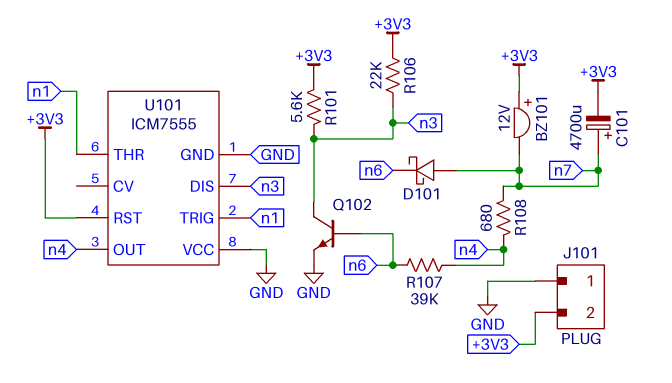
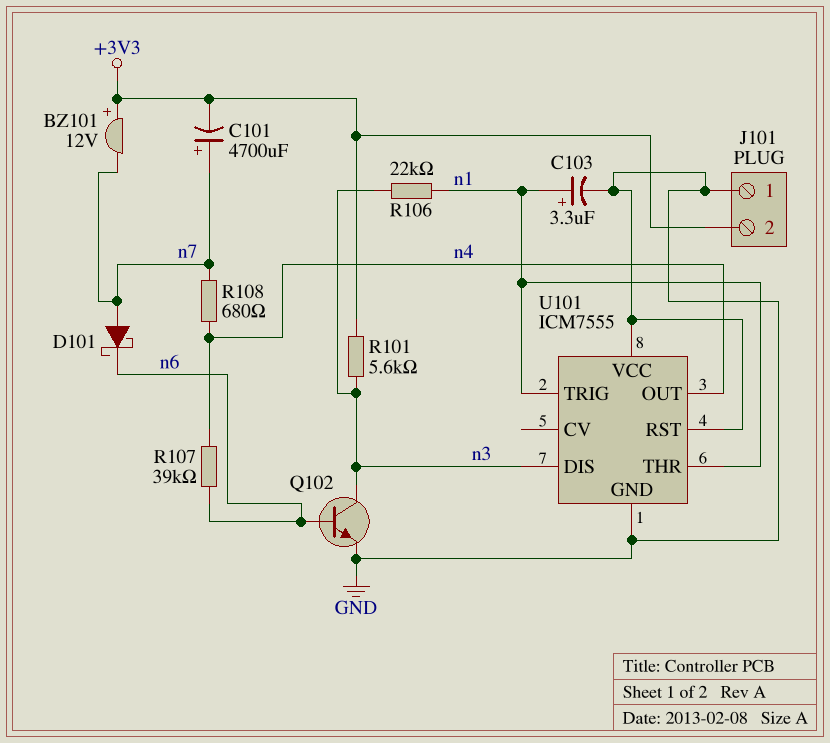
C103: none -> 3.3uF (plus n1, minus GND)
R106: 22k (+3V3, n3) -> 22k (n1, n3)
U101 pin RST: +3V3 -> GND

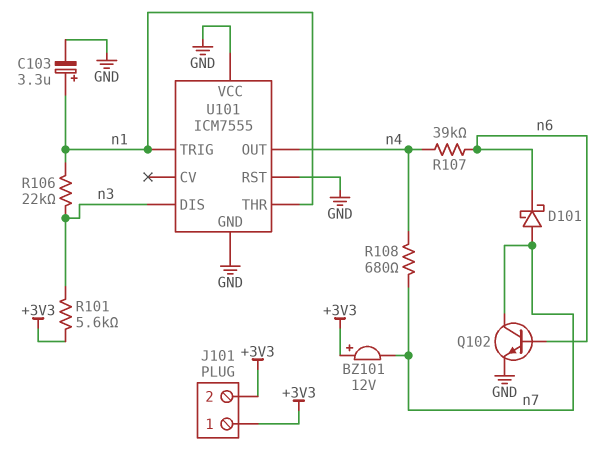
C101: 4700uF (plus n7, minus +3V3) -> none
J101 pin 1: GND -> +3V3
Q102: NPN (B n6, C n3, E GND) -> NPN (B n6, C n7, E GND)

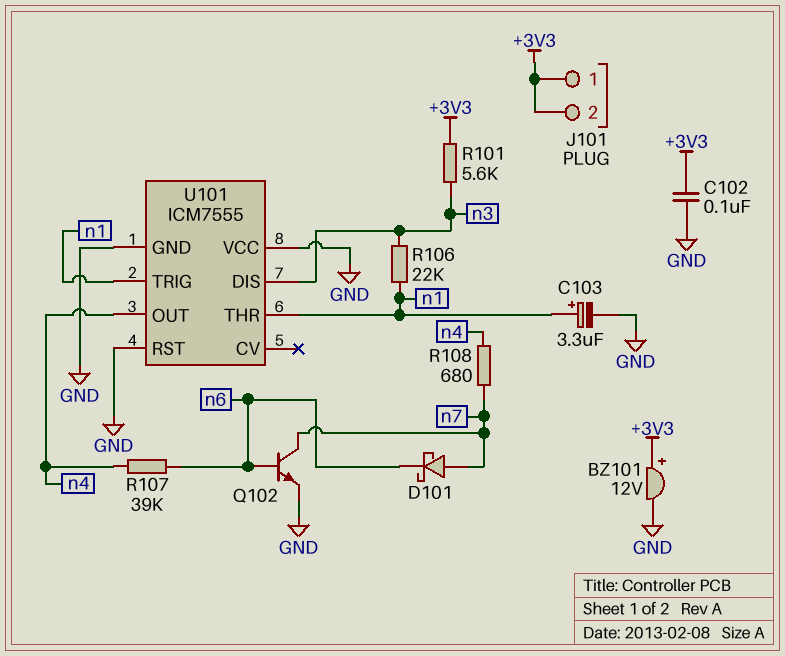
BZ101: buzzer 12V (plus +3V3, minus n7) -> buzzer 12V (plus +3V3, minus GND)
C102: none -> 100nF (+3V3, GND)

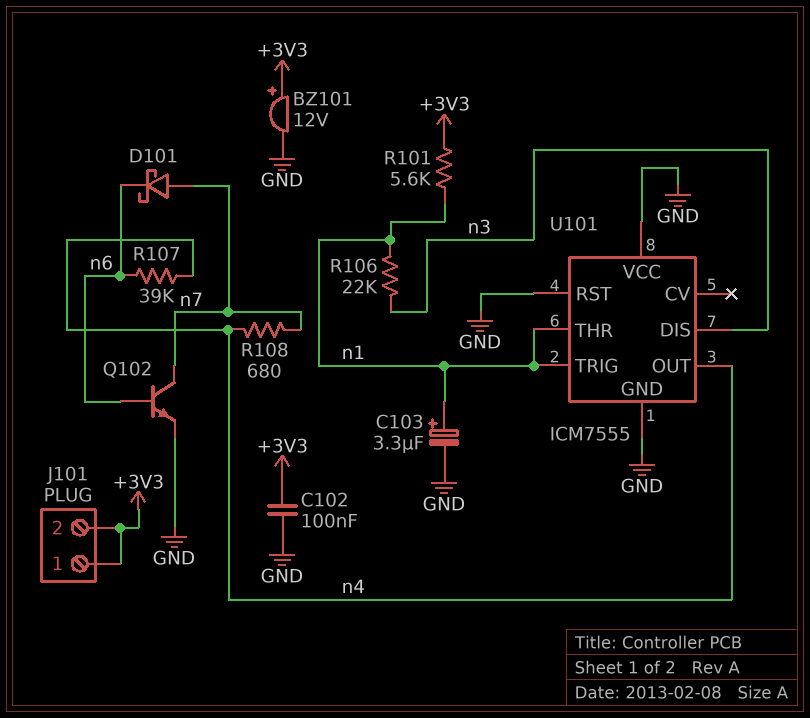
R101: 5.6k (+3V3, n3) -> 5.6k (+3V3, n1)

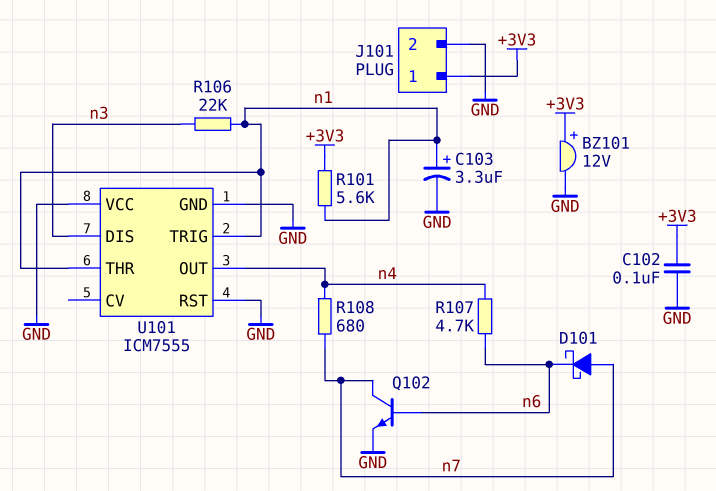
J101 pin 2: +3V3 -> GND
R107: 39k (n4, n6) -> 4.7k (n4, n6)

